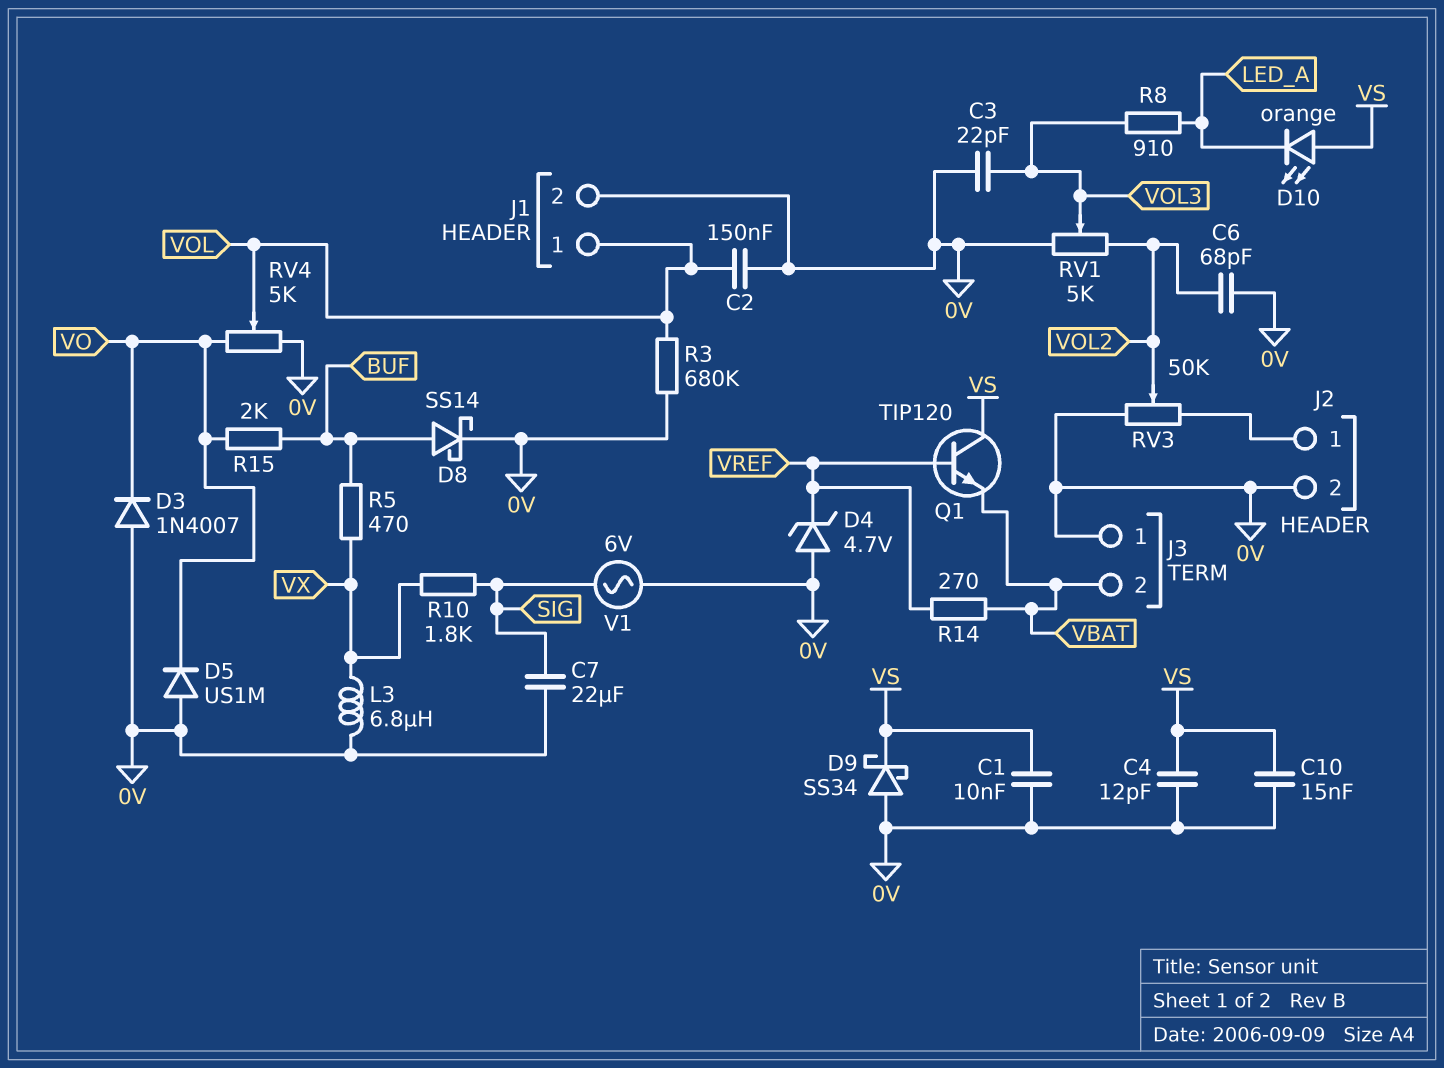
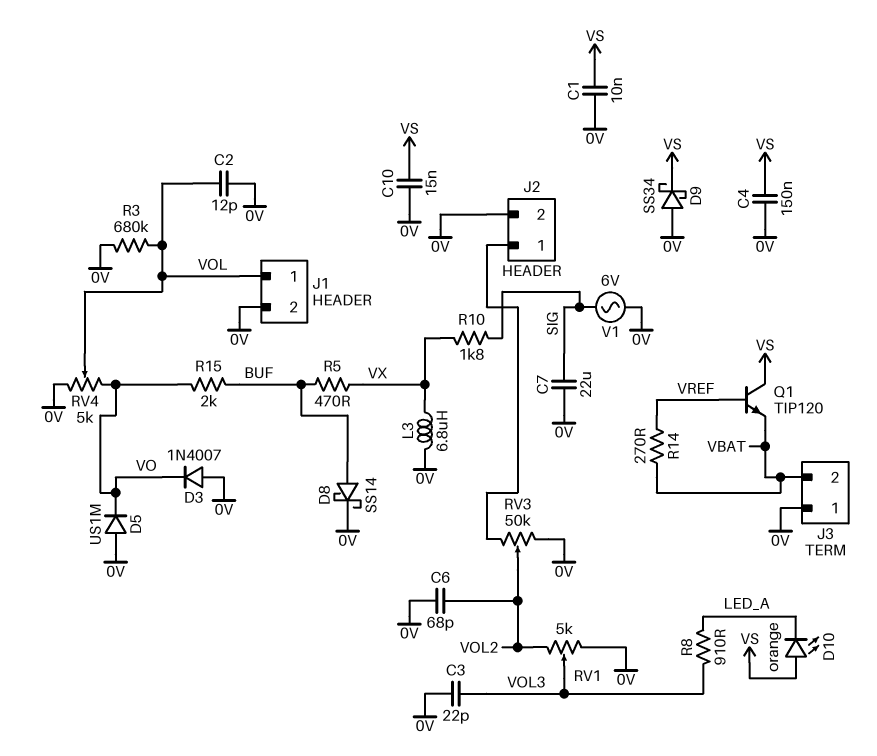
C2: 150nF (0V, VOL) -> 12pF (0V, VOL)
C4: 12pF (0V, VS) -> 150nF (0V, VS)
D4: zener 4.7V (A 0V, K VREF) -> none

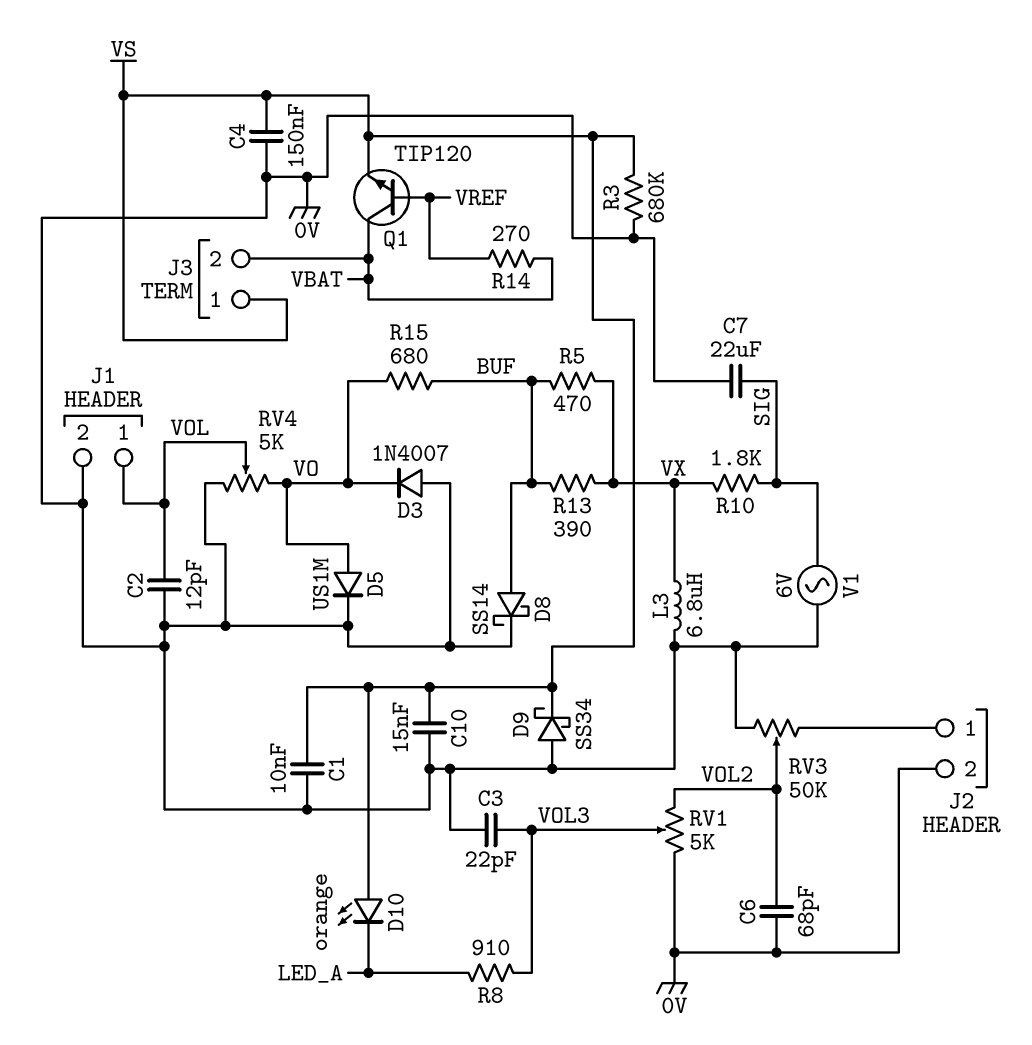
D5: diode US1M (A 0V, K VO) -> diode US1M (A VO, K 0V)
J3 pin 1: 0V -> VS
Q1: NPN TIP120 (B VREF, C VS, E VBAT) -> NPN TIP120 (B VREF, C VBAT, E VS)
R3: 680k (0V, VOL) -> 680k (0V, VS)
R13: none -> 390 (BUF, VX)
R15: 2k (BUF, VO) -> 680 (BUF, VO)

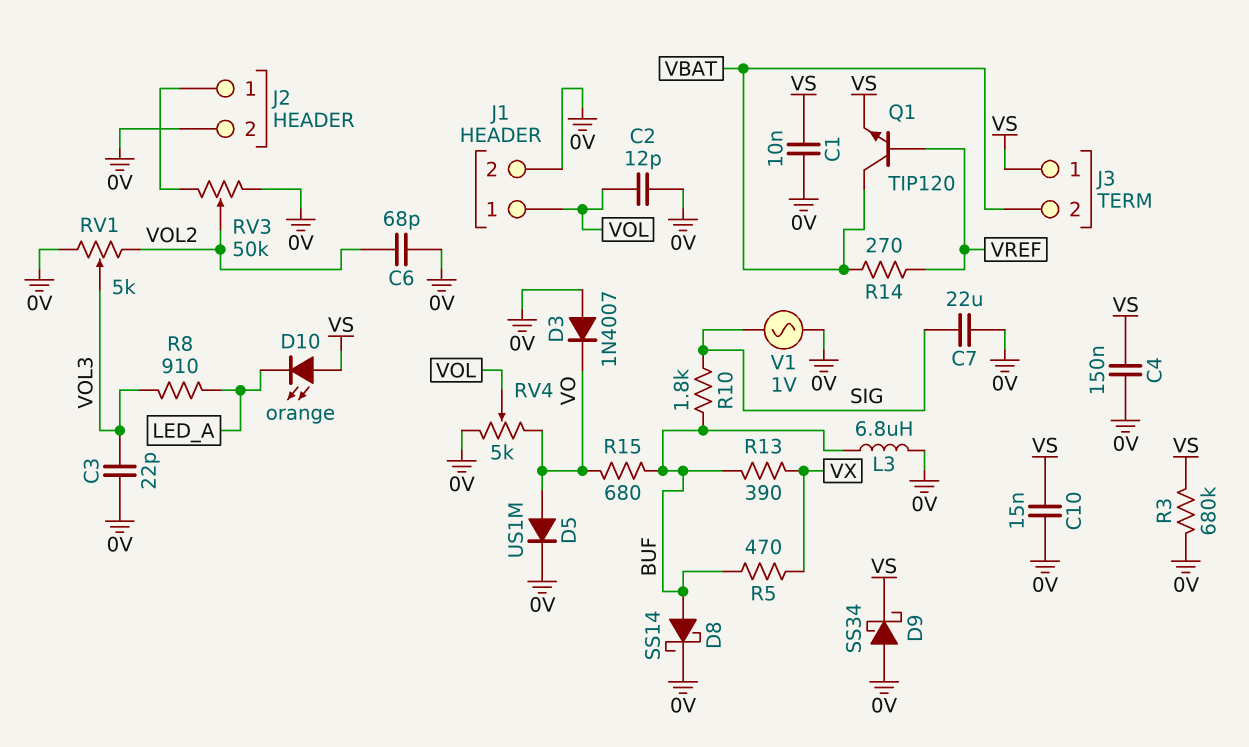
L3: 6.8uH (0V, VX) -> 6.8uH (0V, BUF)
R10: 1.8k (SIG, VX) -> 1.8k (BUF, SIG)
V1: AC 6V (0V, SIG) -> AC 1V (0V, SIG)

